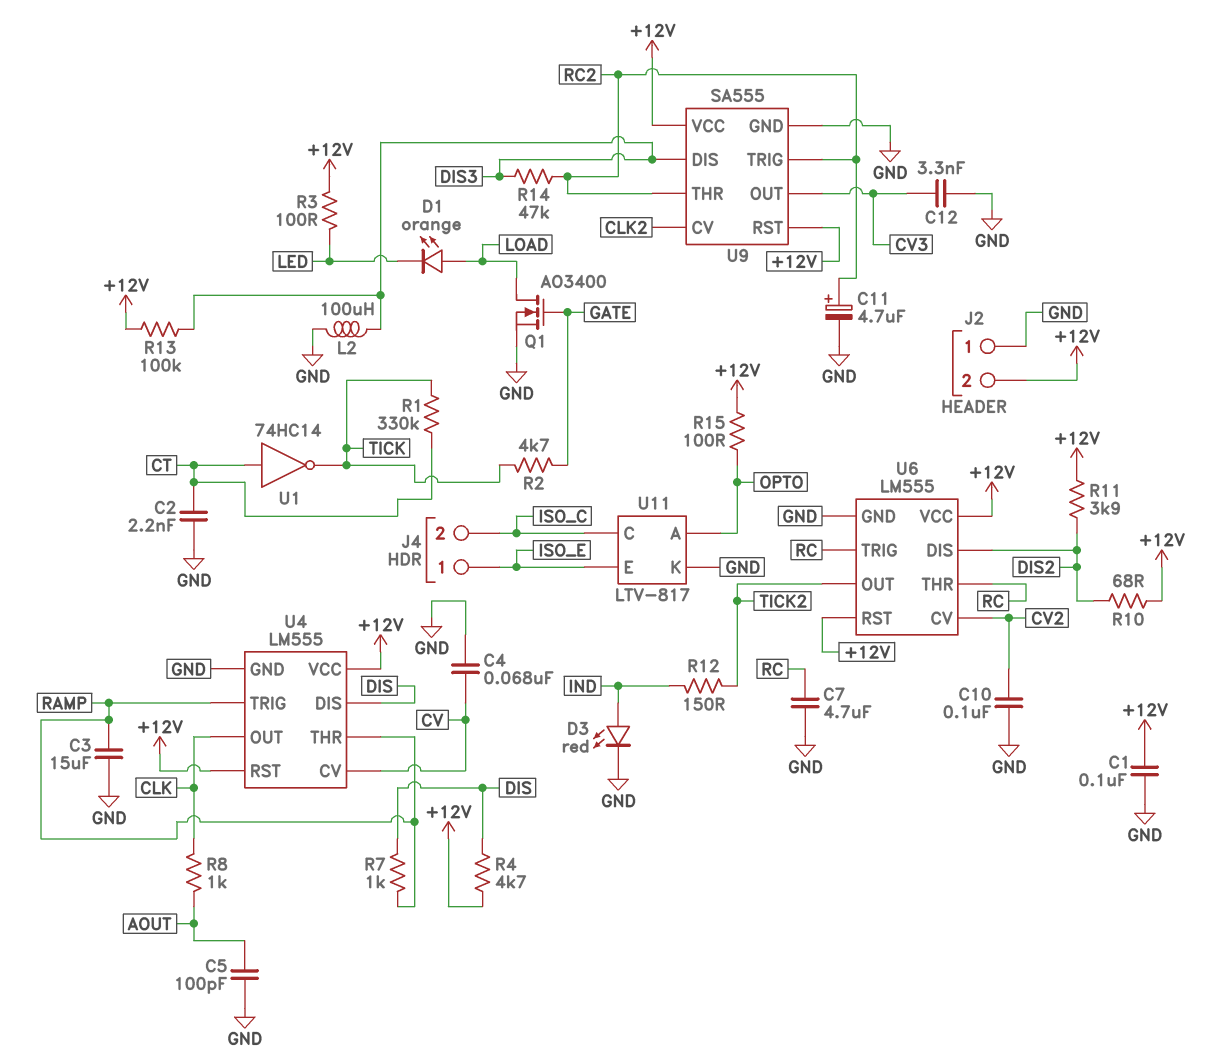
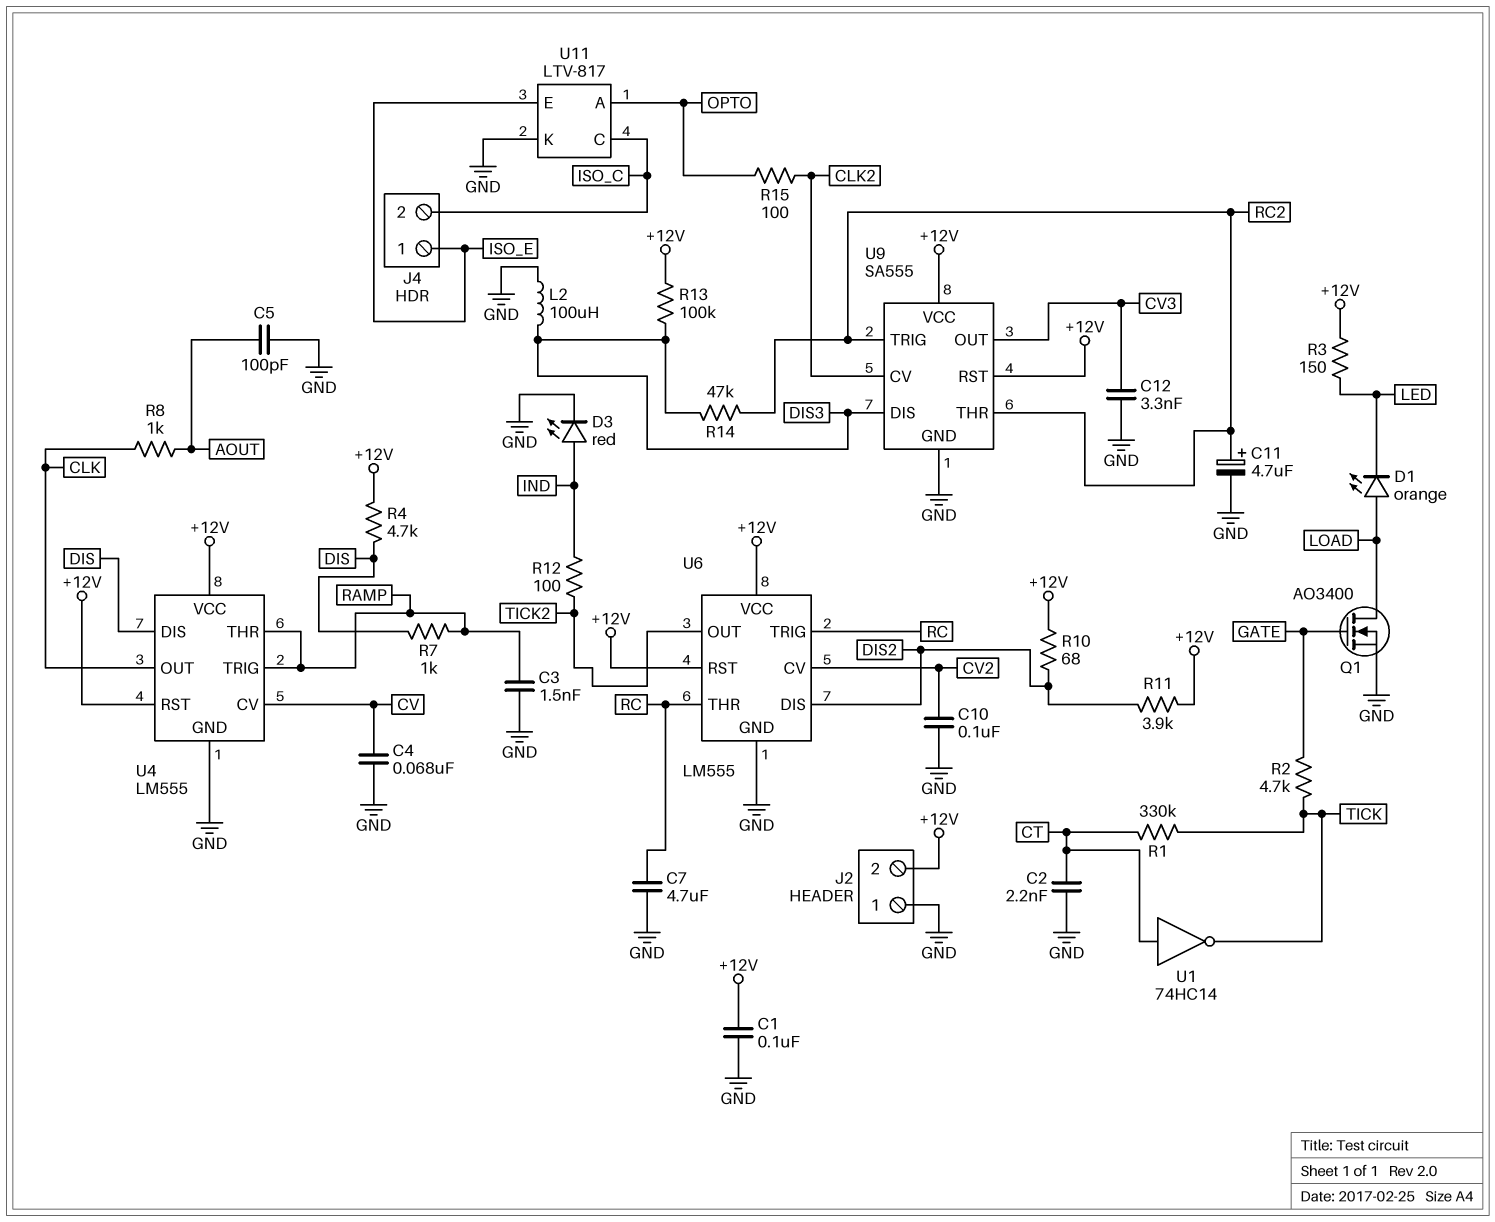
C3: 15uF (GND, RAMP) -> 1.5nF (GND, RAMP)
R3: 100 (+12V, LED) -> 150 (+12V, LED)
R12: 150 (IND, TICK2) -> 100 (IND, TICK2)
R15: 100 (+12V, OPTO) -> 100 (CLK2, OPTO)

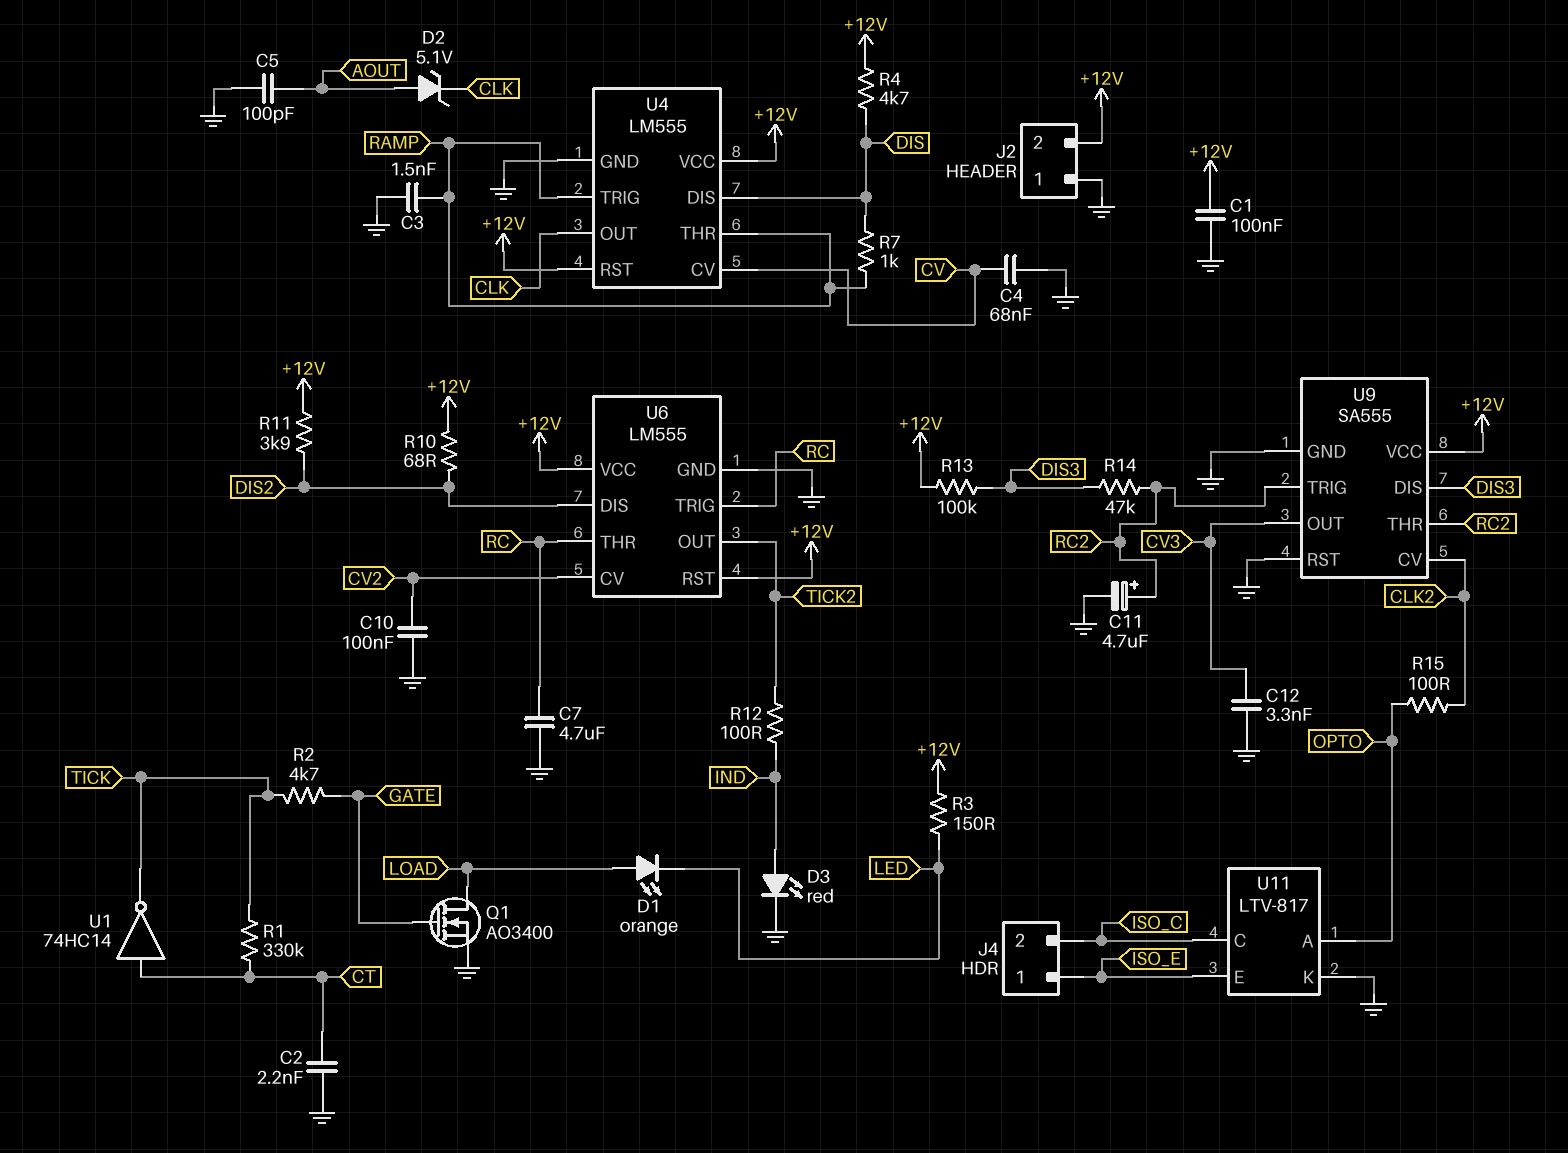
D2: none -> zener 5.1V (A AOUT, K CLK)
L2: 100uH (DIS3, GND) -> none
R8: 1k (AOUT, CLK) -> none
U9 pin RST: +12V -> GND

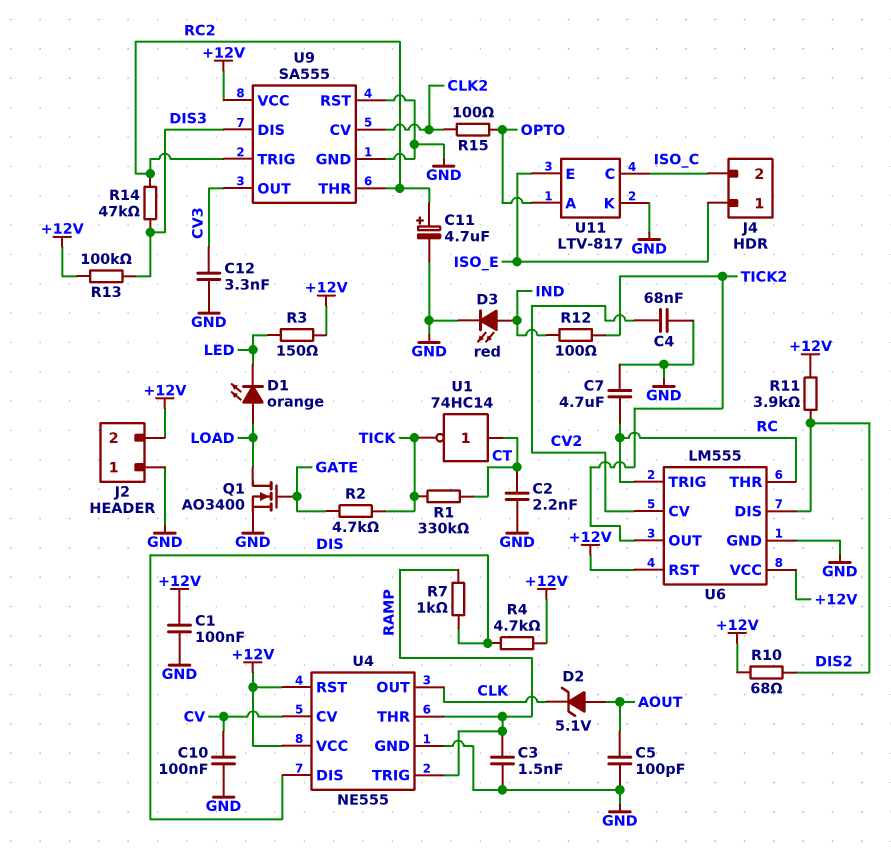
C4: 68nF (CV, GND) -> 68nF (CV2, GND)
C10: 100nF (CV2, GND) -> 100nF (CV, GND)
U4: LM555 -> NE555

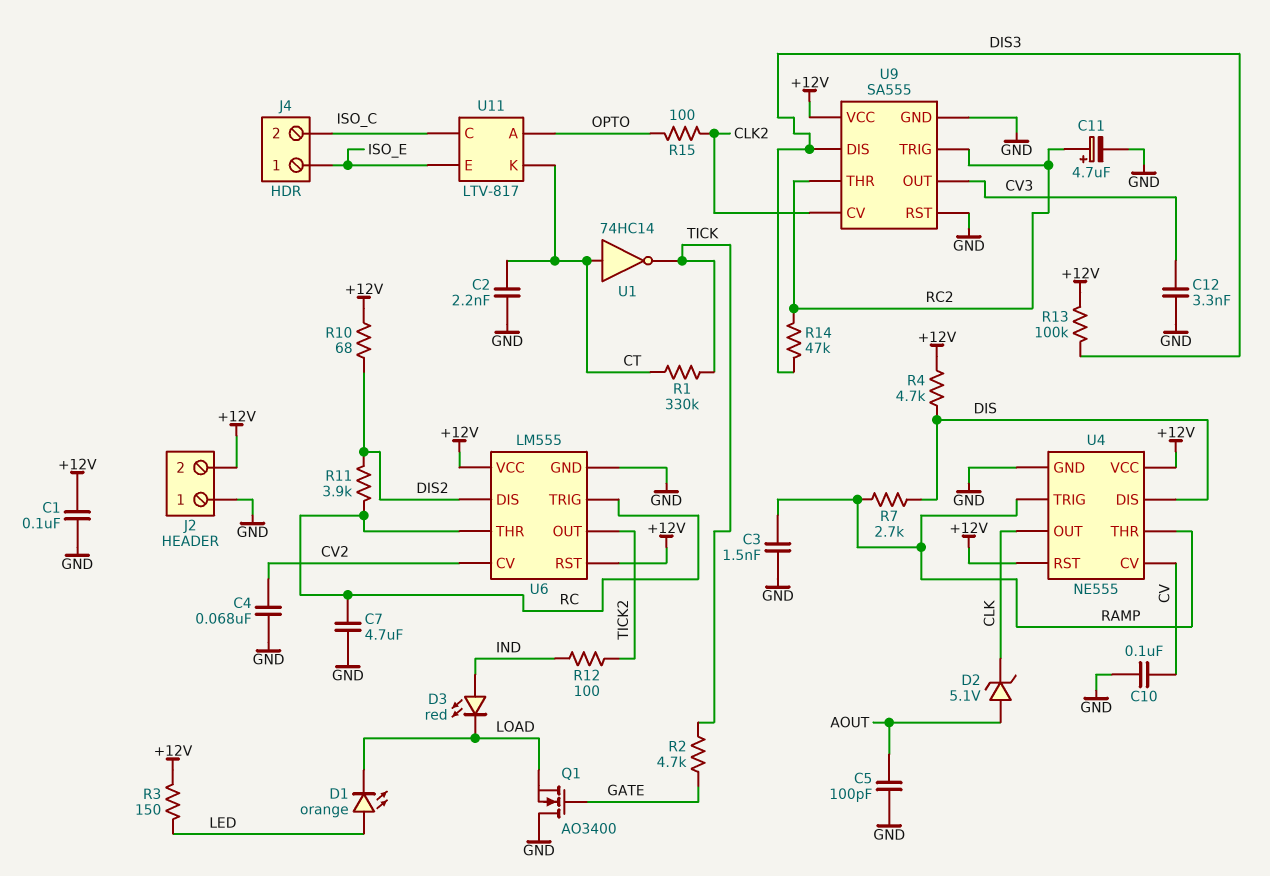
D1: LED orange (A LOAD, K LED) -> LED orange (A LED, K LOAD)
D3: LED red (A IND, K GND) -> LED red (A IND, K LOAD)
Q1: NMOS AO3400 (G GATE, D LOAD, S GND) -> NMOS AO3400 (G GATE, D GND, S LOAD)
R7: 1k (DIS, RAMP) -> 2.7k (DIS, RAMP)
R11: 3.9k (+12V, DIS2) -> 3.9k (DIS2, RC)
U11 pin K: GND -> CT

